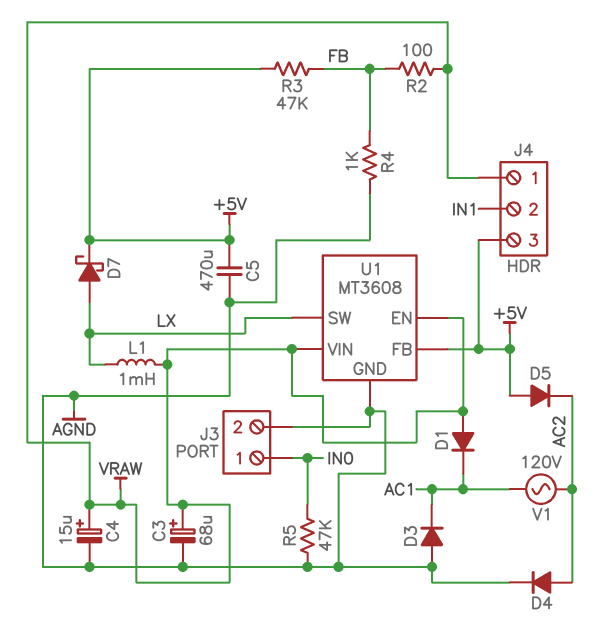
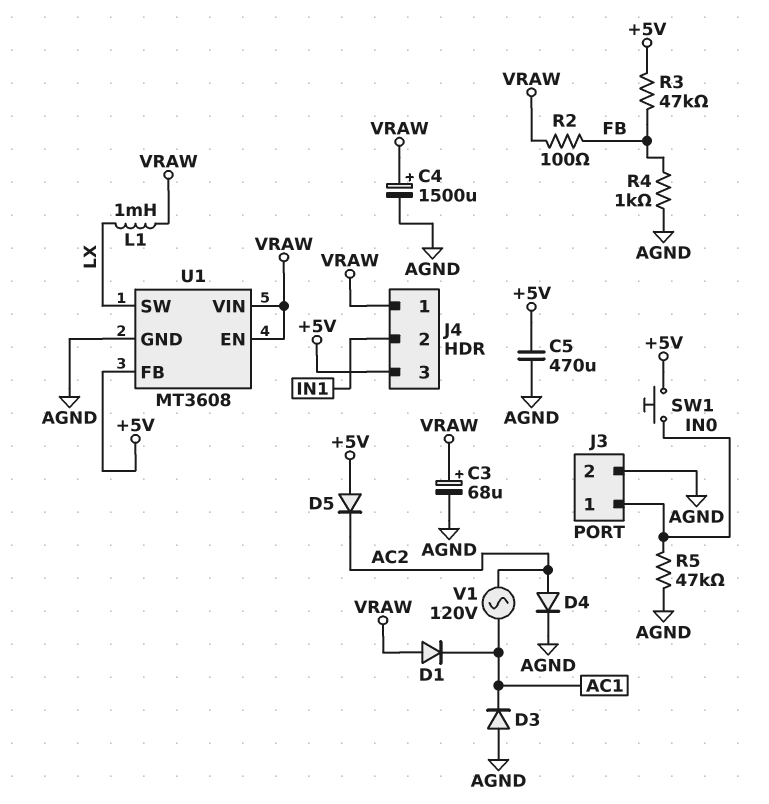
C4: 15uF (plus VRAW, minus AGND) -> 1500uF (plus VRAW, minus AGND)
D7: schottky (A LX, K +5V) -> none
SW1: none -> button (+5V, IN0)

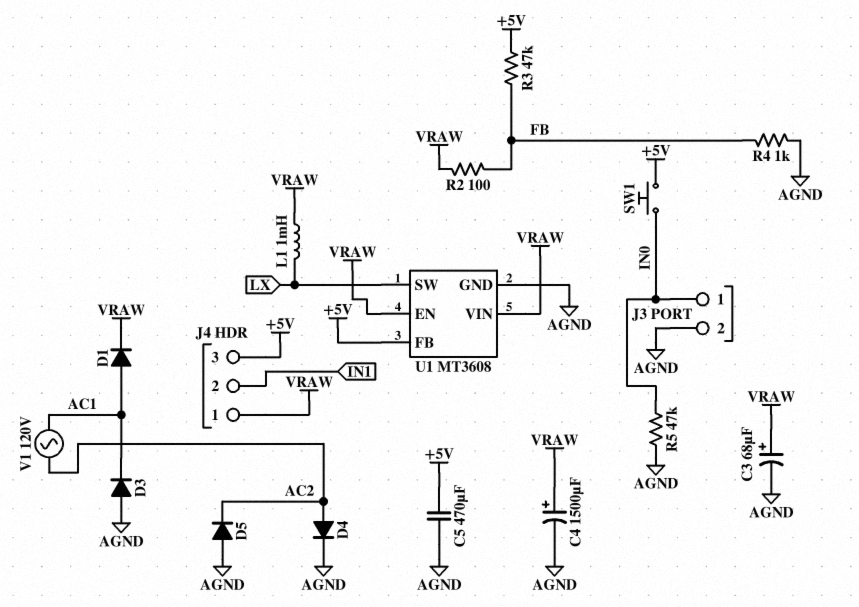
D1: diode (A VRAW, K AC1) -> diode (A AC1, K VRAW)
D5: diode (A +5V, K AC2) -> diode (A AGND, K AC2)

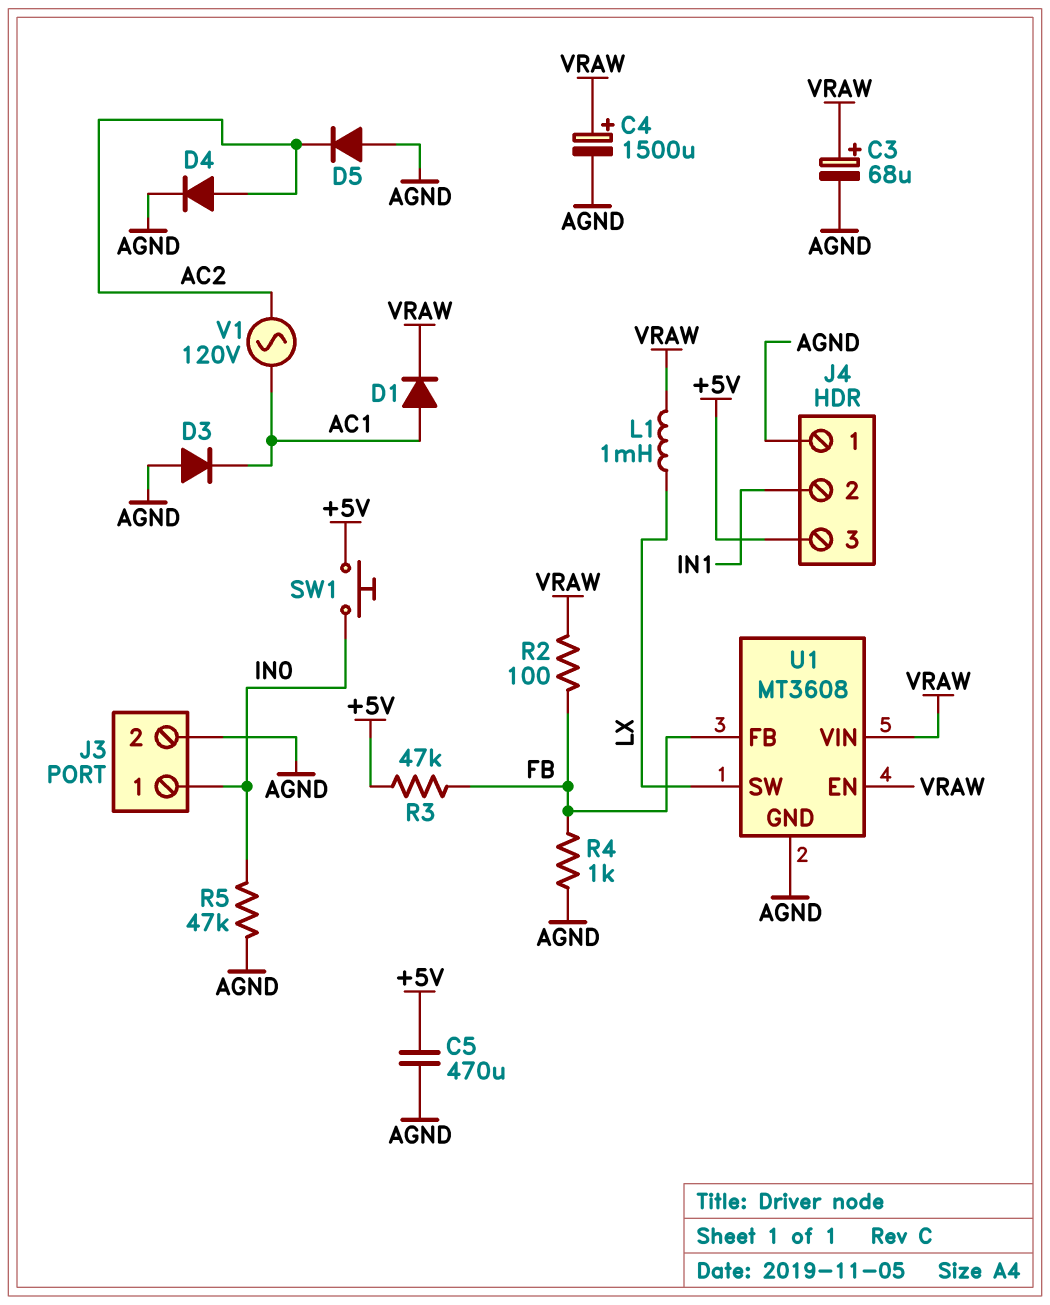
J4 pin 1: VRAW -> AGND
U1 pin FB: +5V -> FB

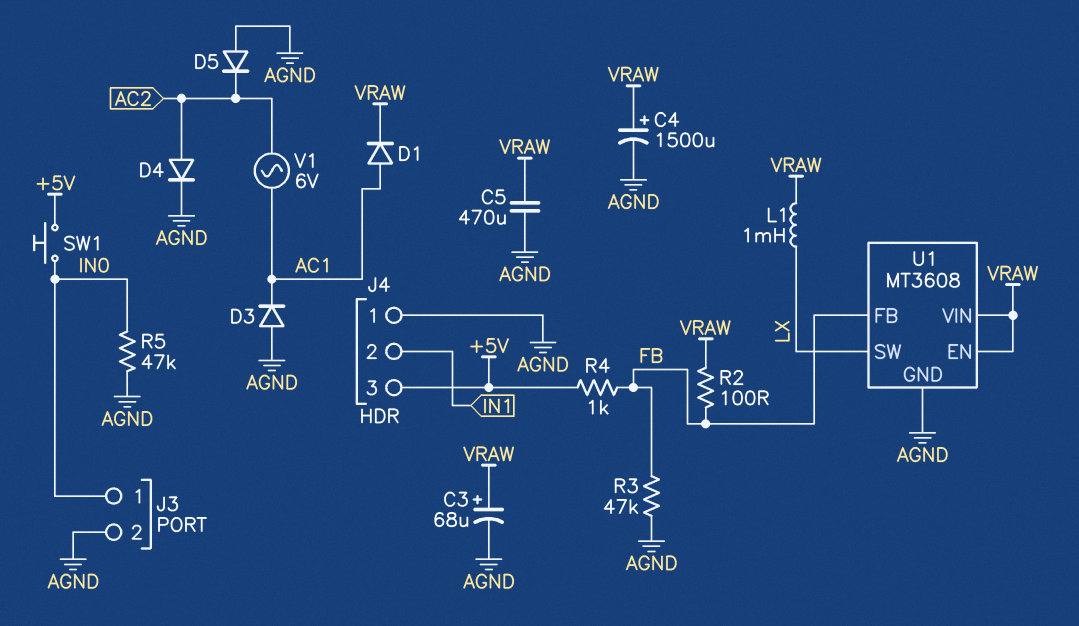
C5: 470uF (+5V, AGND) -> 470uF (AGND, VRAW)
R3: 47k (+5V, FB) -> 47k (AGND, FB)
R4: 1k (AGND, FB) -> 1k (+5V, FB)
V1: AC 120V (AC1, AC2) -> AC 6V (AC1, AC2)

